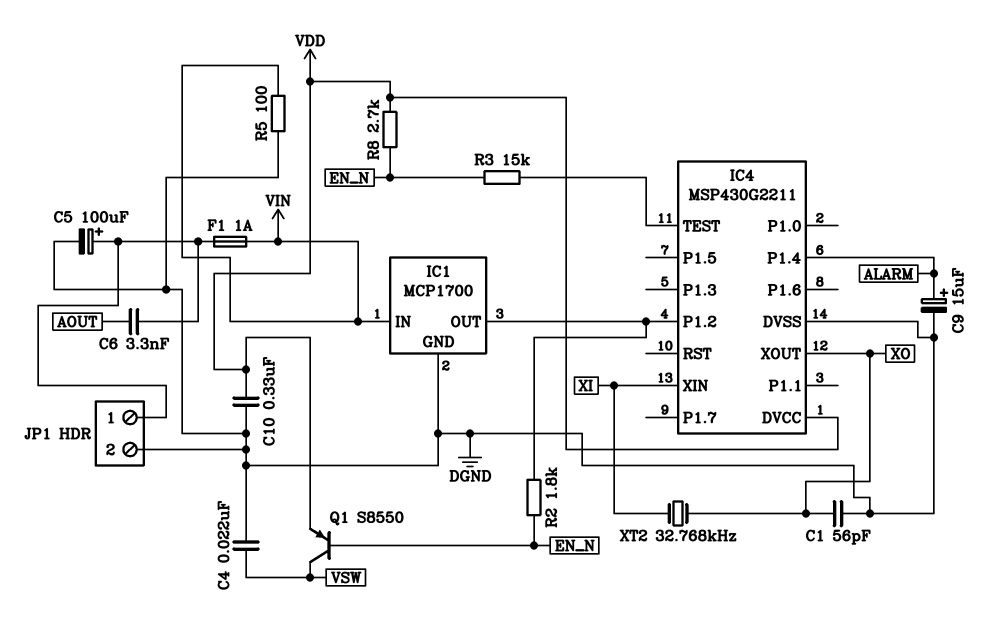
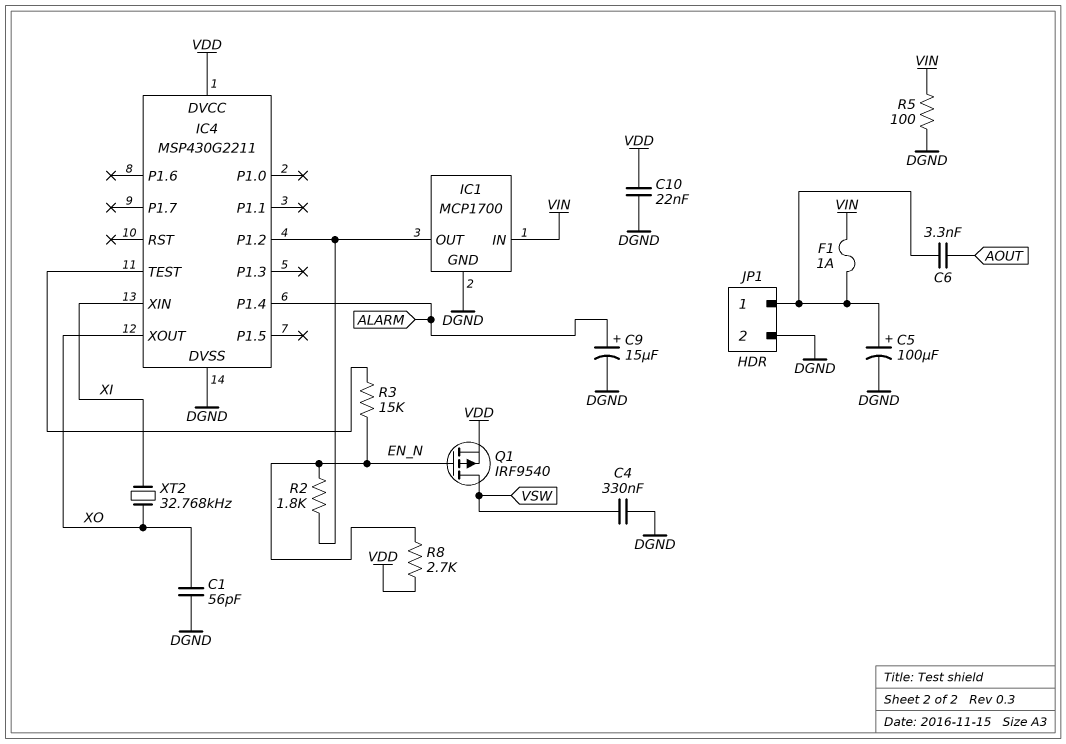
C4: 22nF (DGND, VSW) -> 330nF (DGND, VSW)
C10: 330nF (DGND, VDD) -> 22nF (DGND, VDD)
Q1: PNP S8550 (B EN_N, C VSW, E VDD) -> PMOS IRF9540 (G EN_N, D VSW, S VDD)

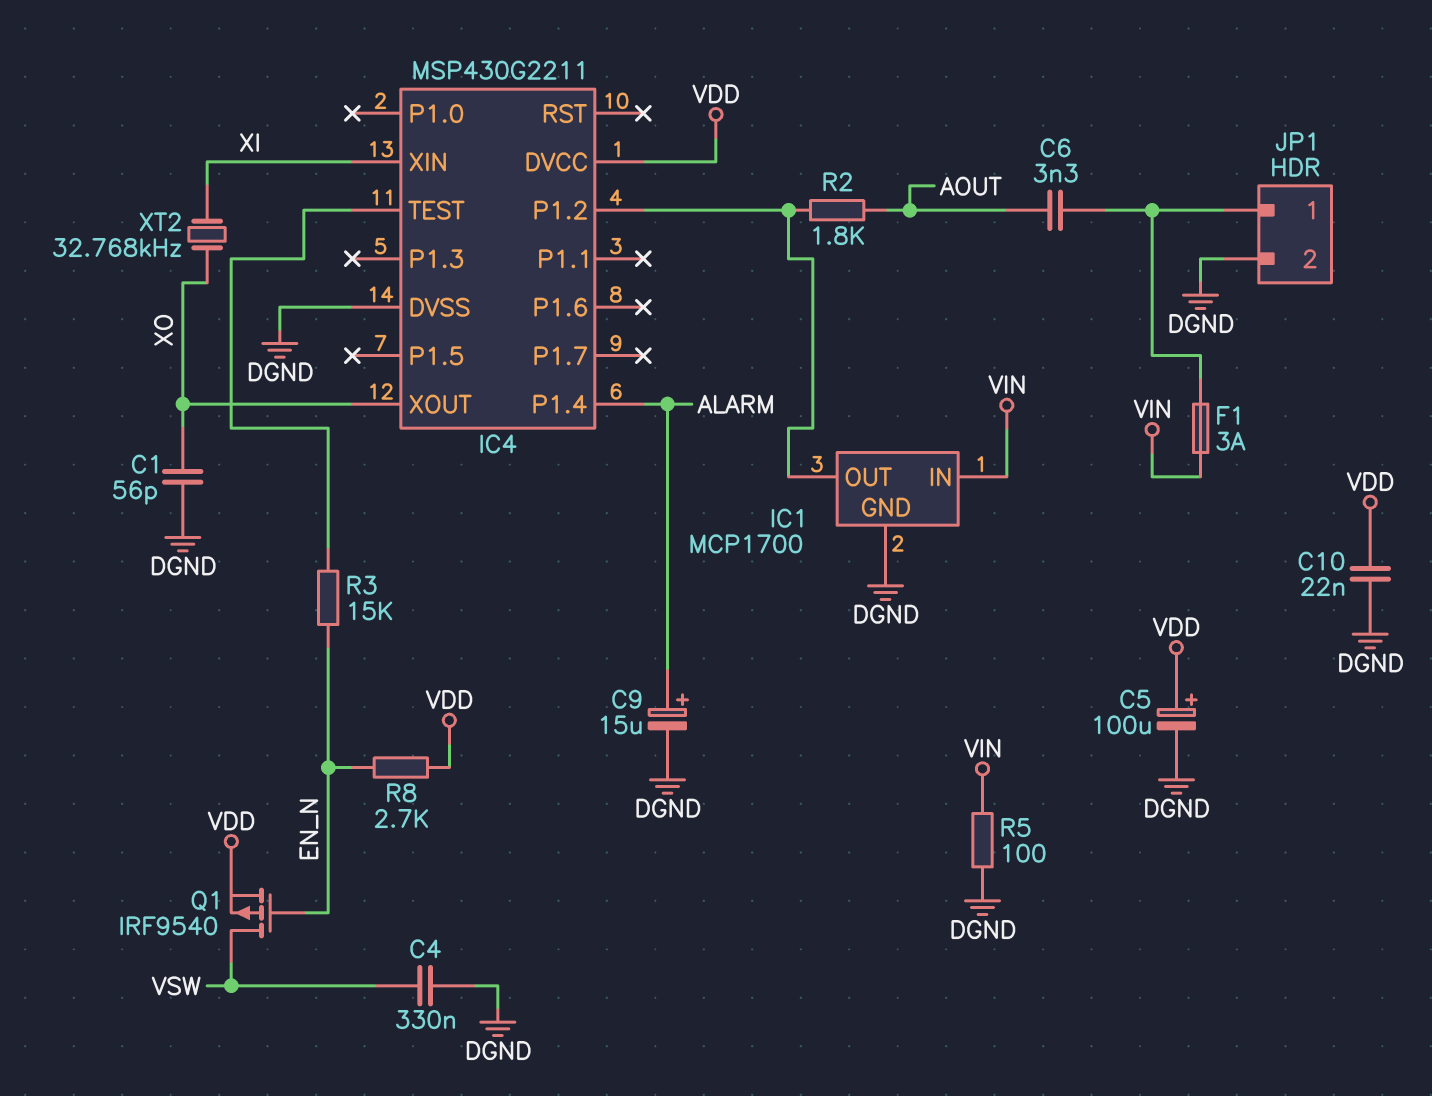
C5: 100uF (plus JP1/1, minus DGND) -> 100uF (plus VDD, minus DGND)
F1: 1A (JP1/1, VIN) -> 3A (JP1/1, VIN)
R2: 1.8k (EN_N, IC1/OUT) -> 1.8k (AOUT, IC1/OUT)

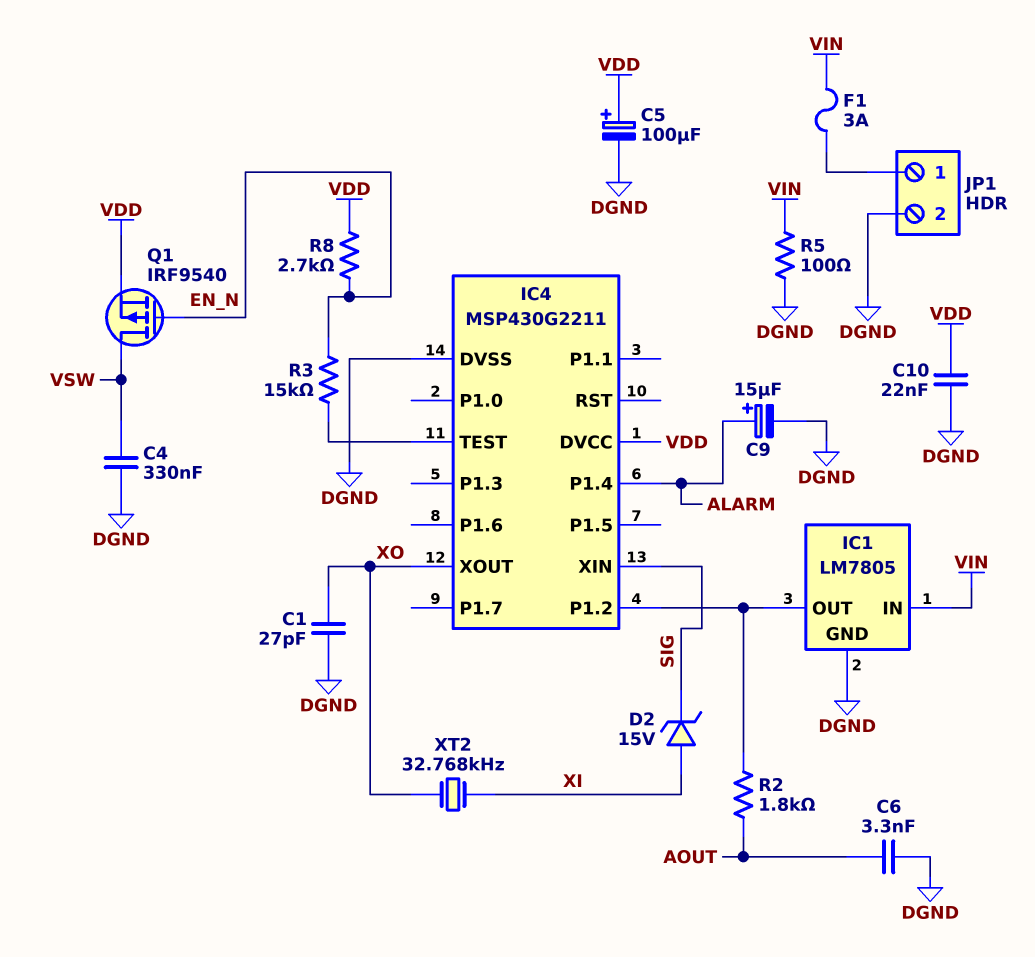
C1: 56pF (DGND, XO) -> 27pF (DGND, XO)
C6: 3.3nF (AOUT, JP1/1) -> 3.3nF (AOUT, DGND)
D2: none -> zener 15V (A XI, K SIG)
IC1: MCP1700 -> LM7805
IC4 pin XIN: XI -> SIG

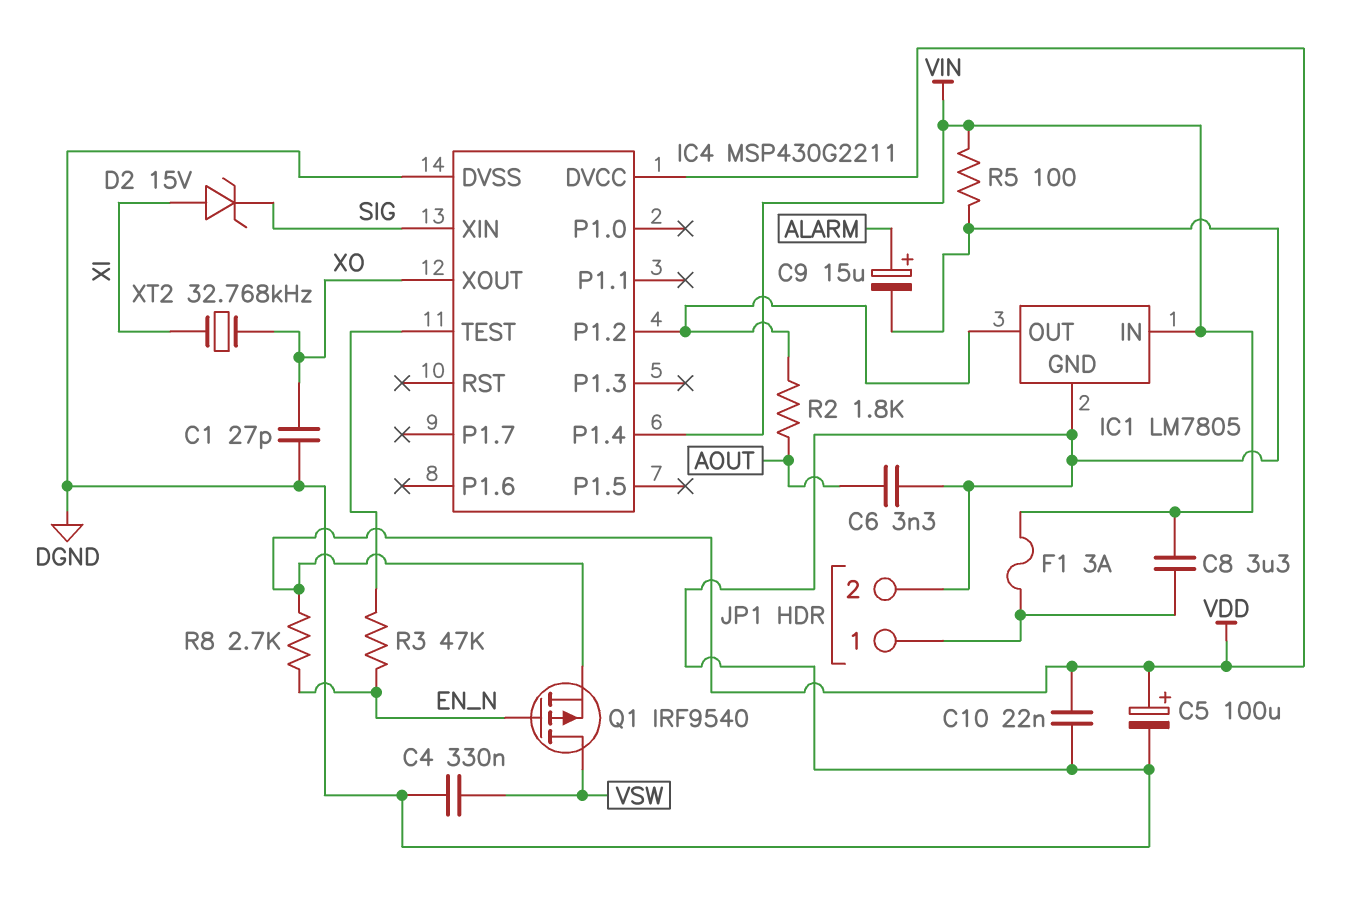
C8: none -> 3.3uF (JP1/1, VIN)
IC4 pin P1.4: ALARM -> VIN
R3: 15k (EN_N, IC4/TEST) -> 47k (EN_N, IC4/TEST)

